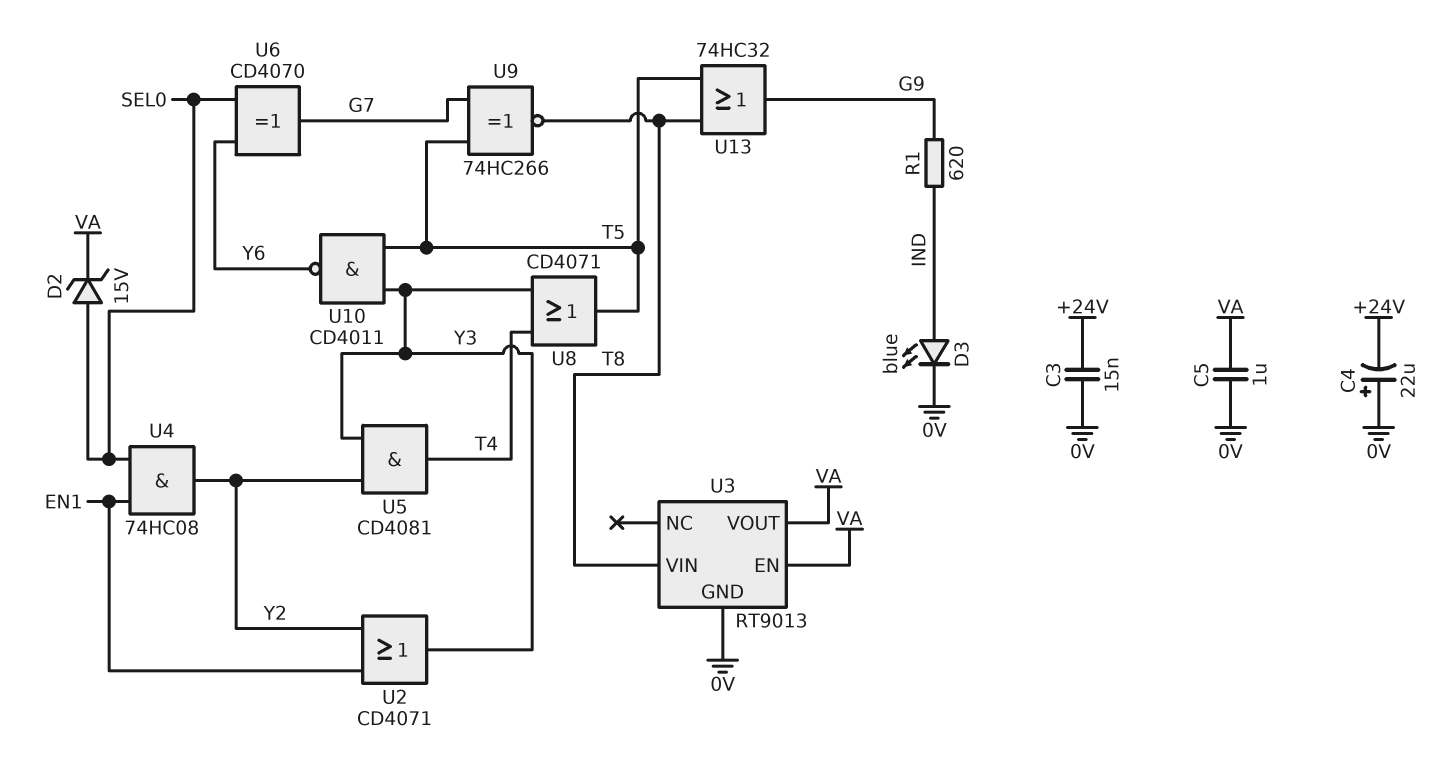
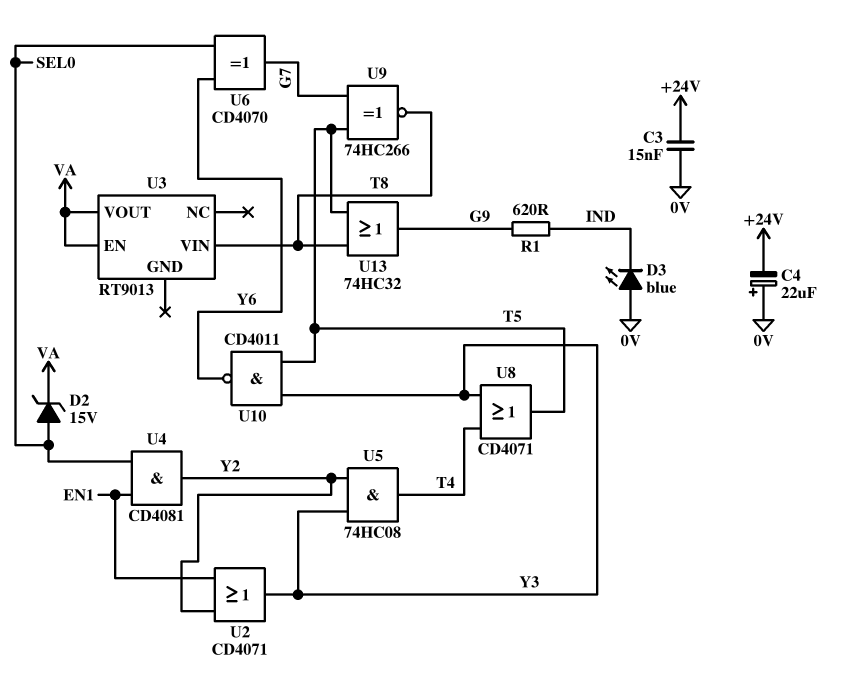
C5: 1uF (0V, VA) -> none
D3: LED blue (A IND, K 0V) -> LED blue (A 0V, K IND)
U3 pin GND: 0V -> none
U4: AND 74HC08 (in EN1, in SEL0, out Y2) -> AND CD4081 (in EN1, in SEL0, out Y2)
U5: AND CD4081 (in Y2, in Y3, out T4) -> AND 74HC08 (in Y2, in Y3, out T4)

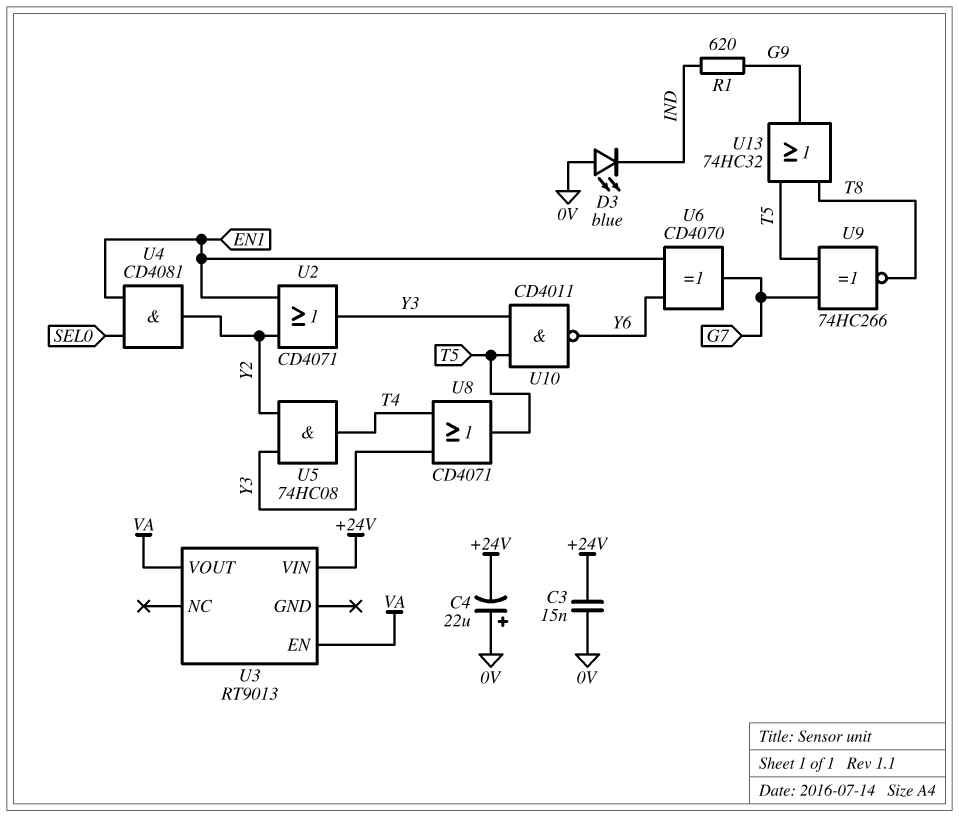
D2: zener 15V (A SEL0, K VA) -> none
U3 pin VIN: T8 -> +24V
U6: XOR CD4070 (in SEL0, in Y6, out G7) -> XOR CD4070 (in EN1, in Y6, out G7)

